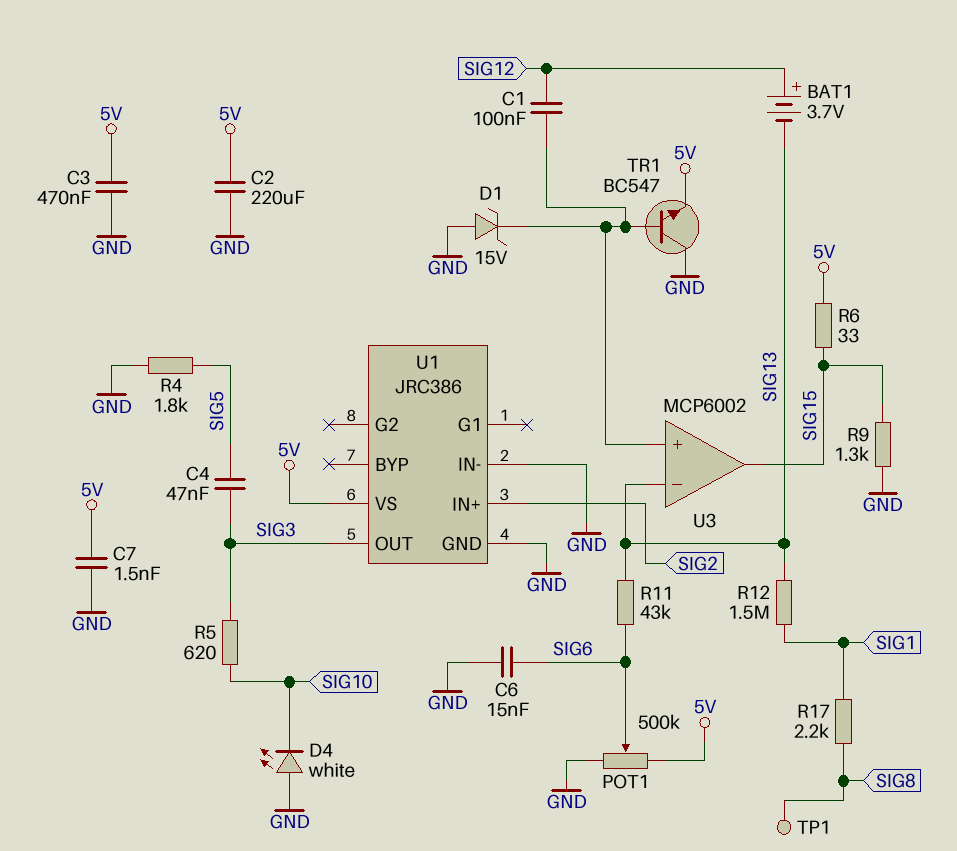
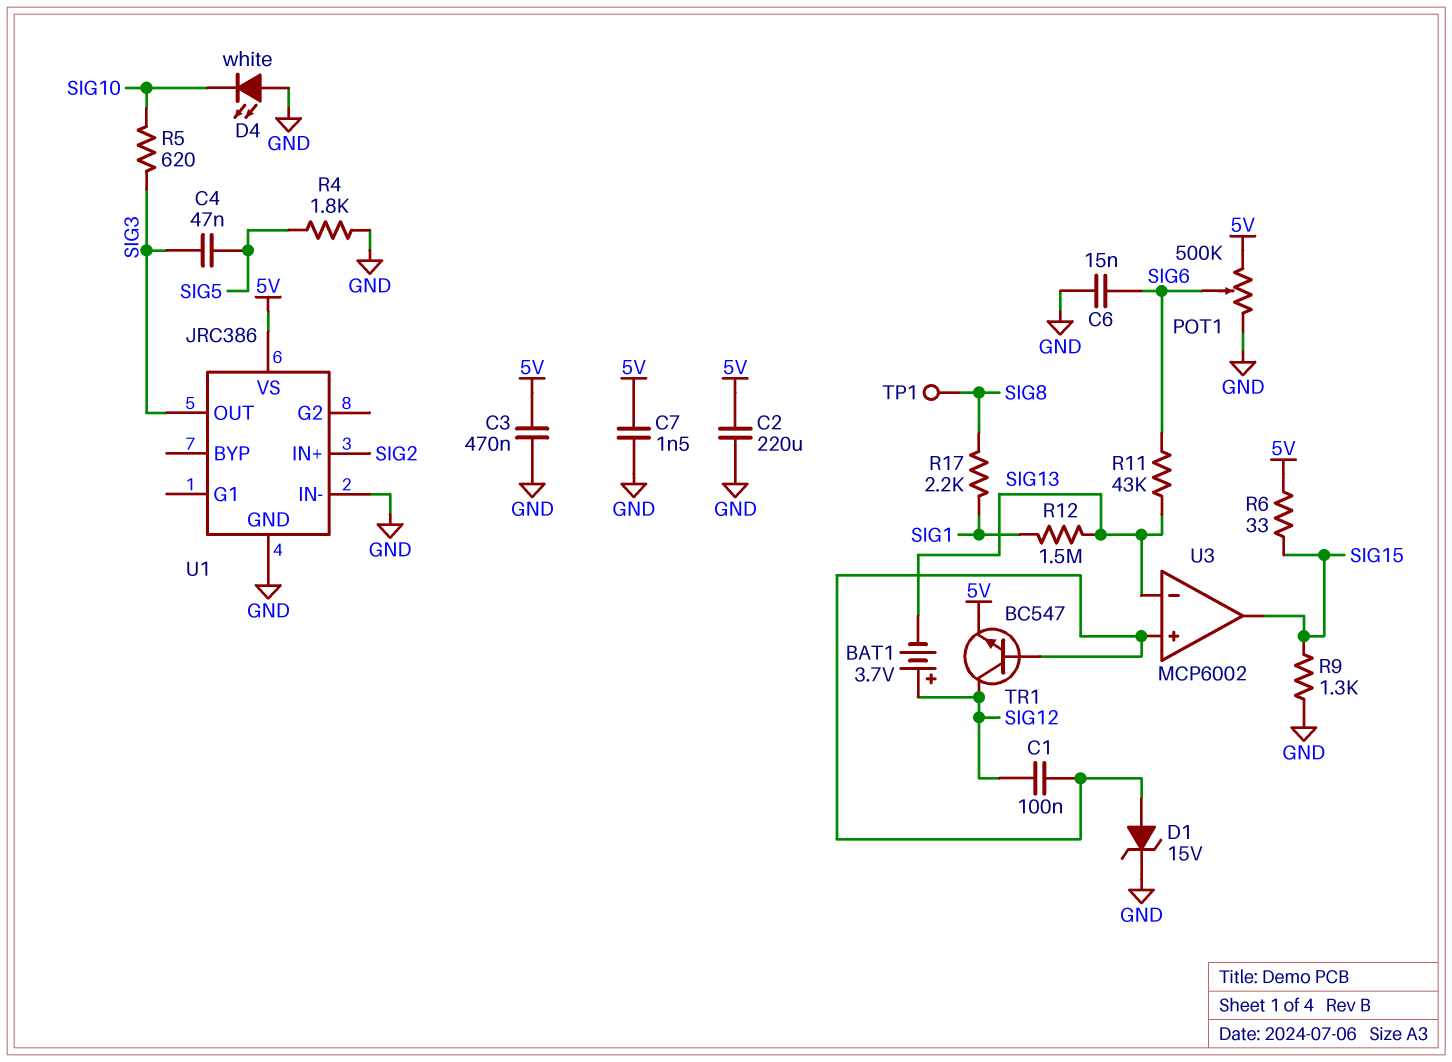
D1: zener 15V (A GND, K U3/in+) -> zener 15V (A U3/in+, K GND)
TR1: NPN BC547 (B U3/in+, C GND, E 5V) -> NPN BC547 (B U3/in+, C SIG12, E 5V)

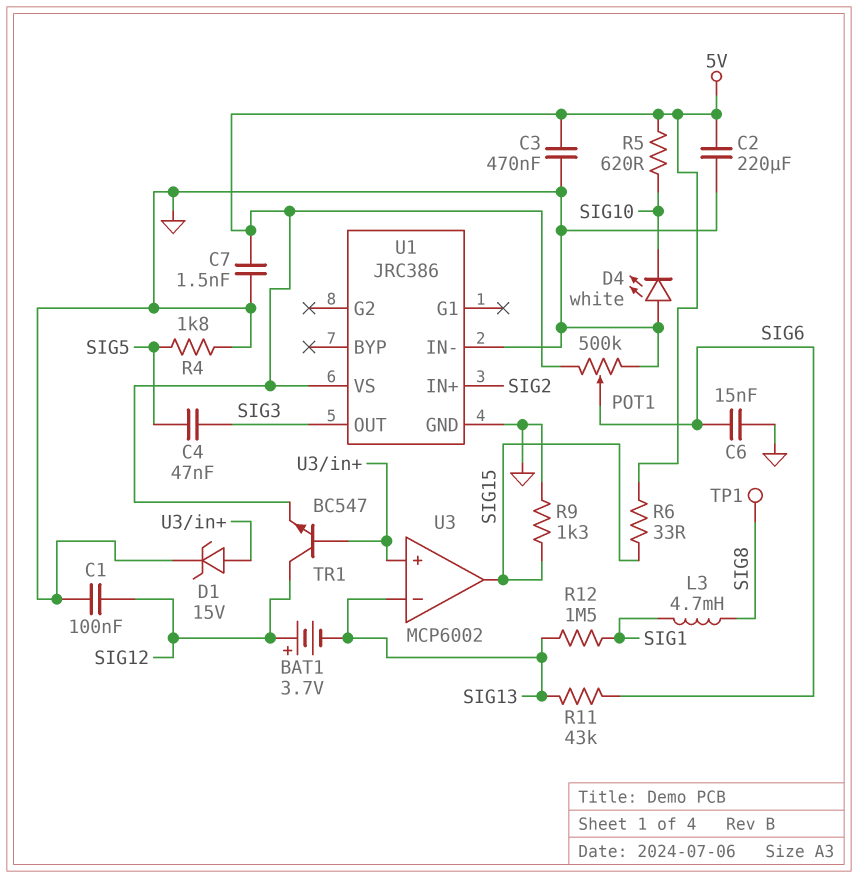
C1: 100nF (SIG12, U3/in+) -> 100nF (GND, SIG12)
L3: none -> 4.7mH (SIG1, SIG8)
R5: 620 (SIG3, SIG10) -> 620 (5V, SIG10)
R17: 2.2k (SIG1, SIG8) -> none

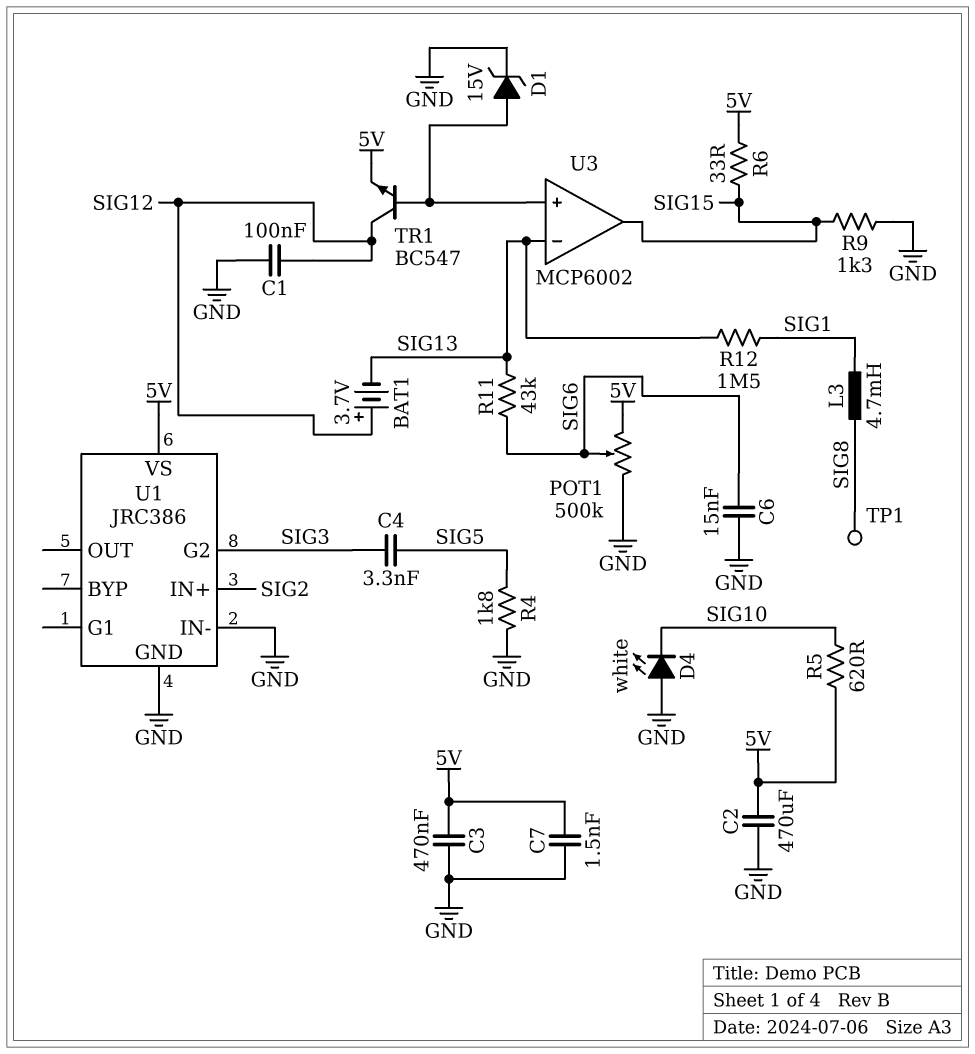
C2: 220uF (5V, GND) -> 470uF (5V, GND)
C4: 47nF (SIG3, SIG5) -> 3.3nF (SIG3, SIG5)
U1 pin G2: none -> SIG3
U1 pin OUT: SIG3 -> none

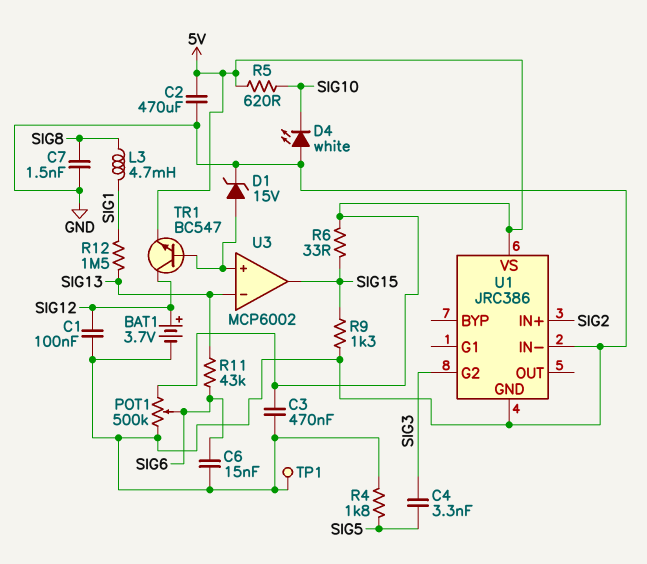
BAT1: 3.7V (plus SIG12, minus SIG13) -> 3.7V (plus SIG12, minus GND)
C7: 1.5nF (5V, GND) -> 1.5nF (GND, SIG8)
TP1: test point (SIG8) -> test point (GND)

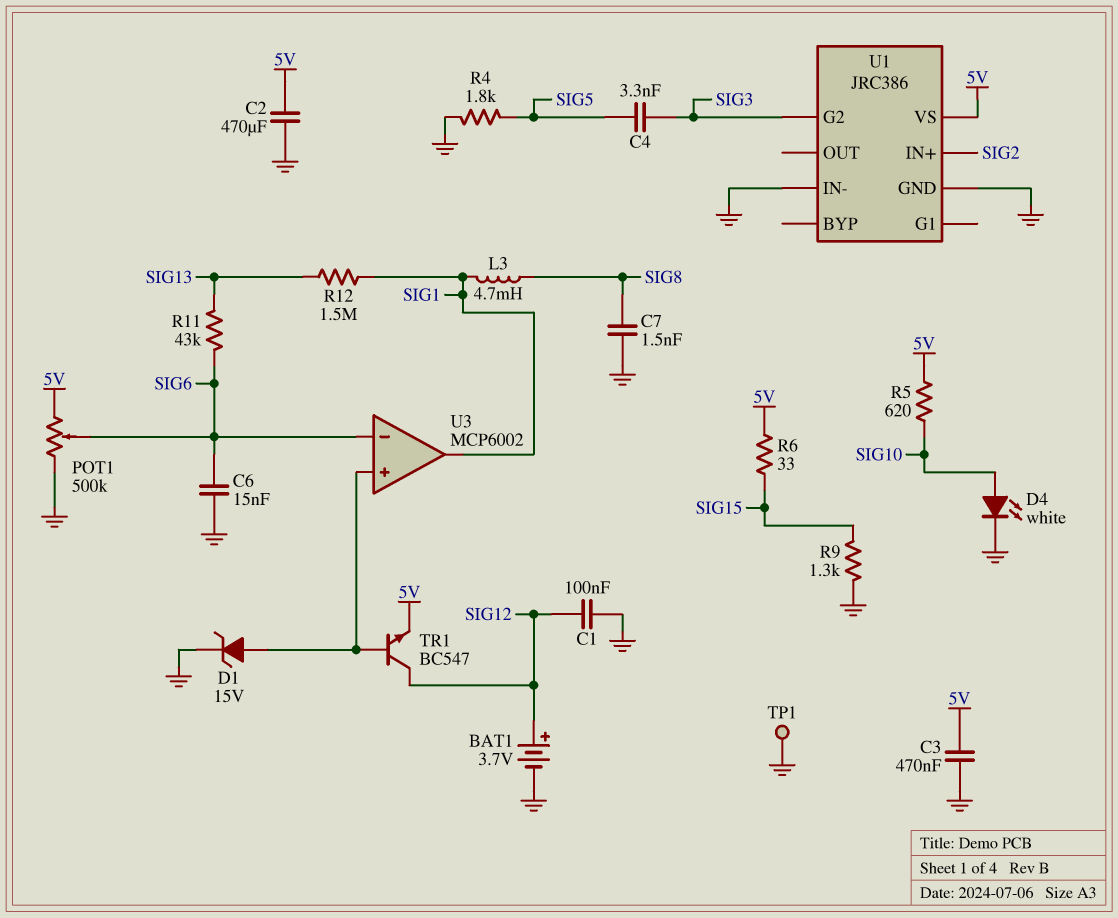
D4: LED white (A GND, K SIG10) -> LED white (A SIG10, K GND)
U3 pin in-: SIG13 -> SIG6
U3 pin out: SIG15 -> SIG1

